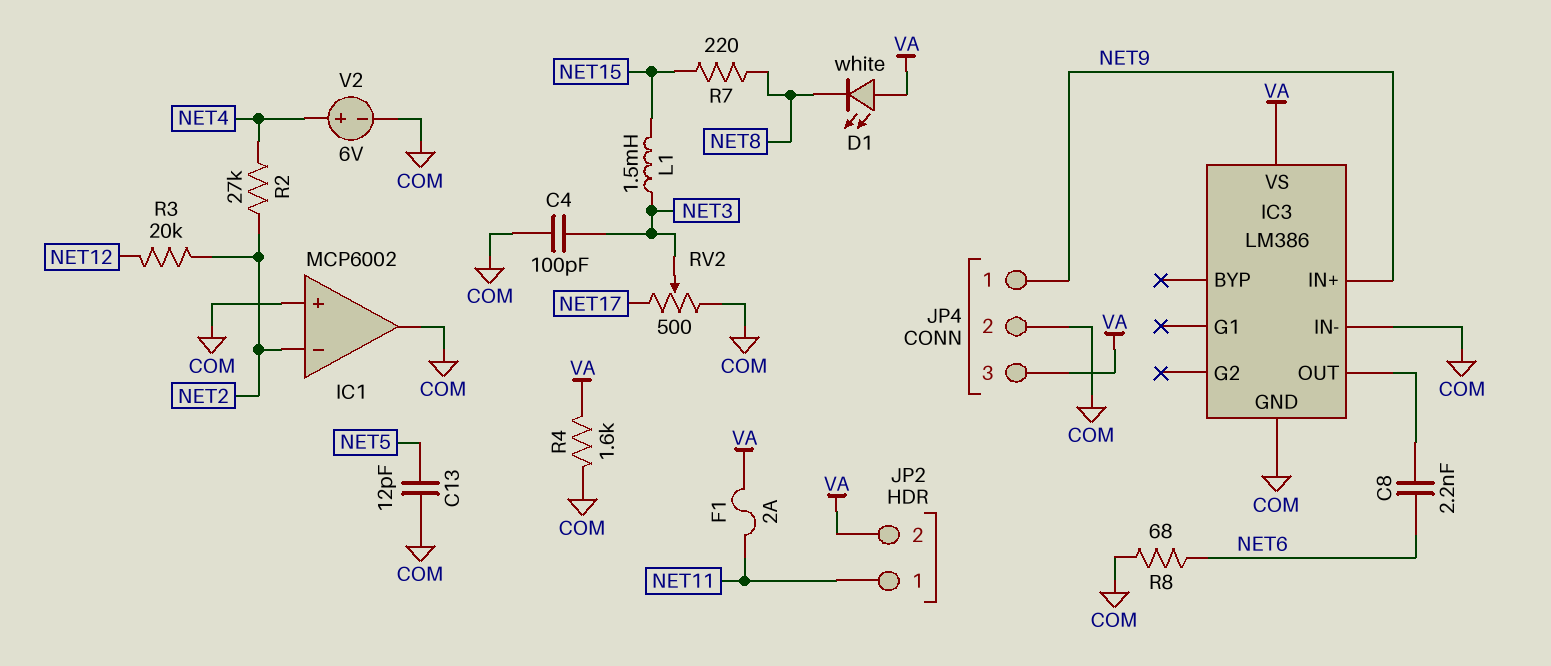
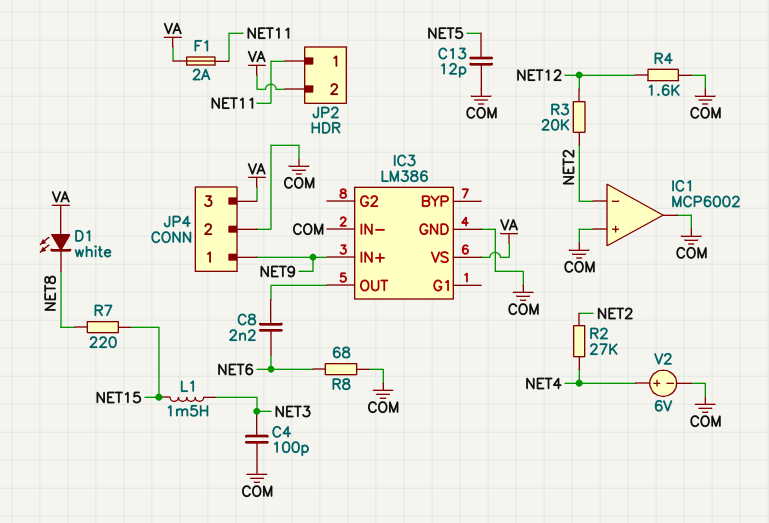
R4: 1.6k (COM, VA) -> 1.6k (COM, NET12)
RV2: 500 (COM, NET17, wiper NET3) -> none

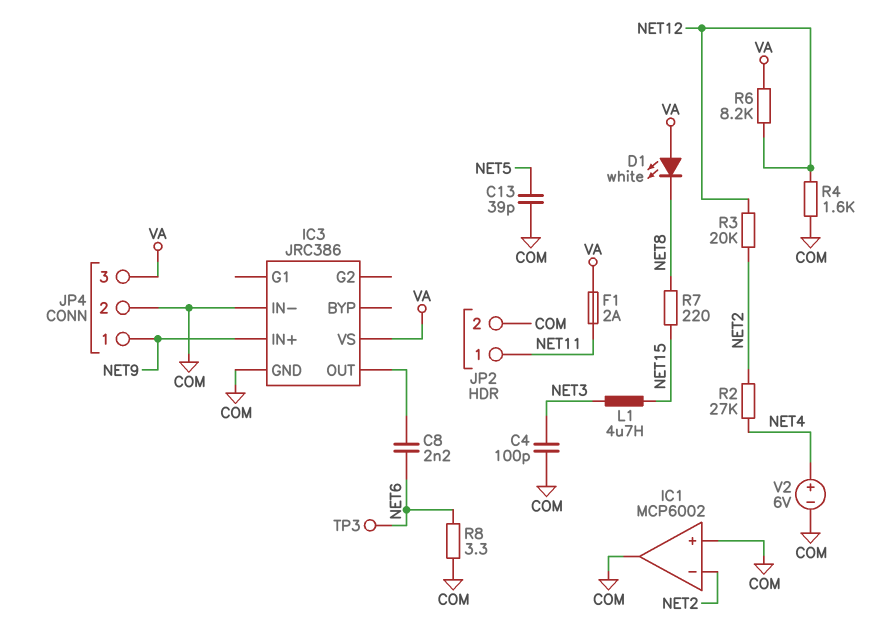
C13: 12pF (COM, NET5) -> 39pF (COM, NET5)
IC3: LM386 -> JRC386
JP2 pin 2: VA -> COM
L1: 1.5mH (NET3, NET15) -> 4.7uH (NET3, NET15)
R6: none -> 8.2k (NET12, VA)
R8: 68 (COM, NET6) -> 3.3 (COM, NET6)
TP3: none -> test point (NET6)

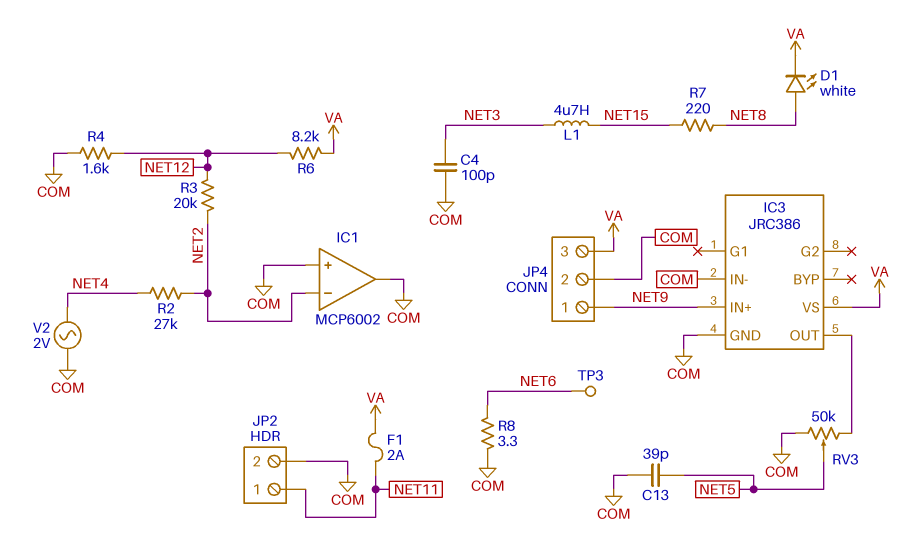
C8: 2.2nF (IC3/OUT, NET6) -> none
D1: LED white (A VA, K NET8) -> LED white (A NET8, K VA)
RV3: none -> 50k (COM, IC3/OUT, wiper NET5)
V2: 6V (plus NET4, minus COM) -> AC 2V (COM, NET4)

